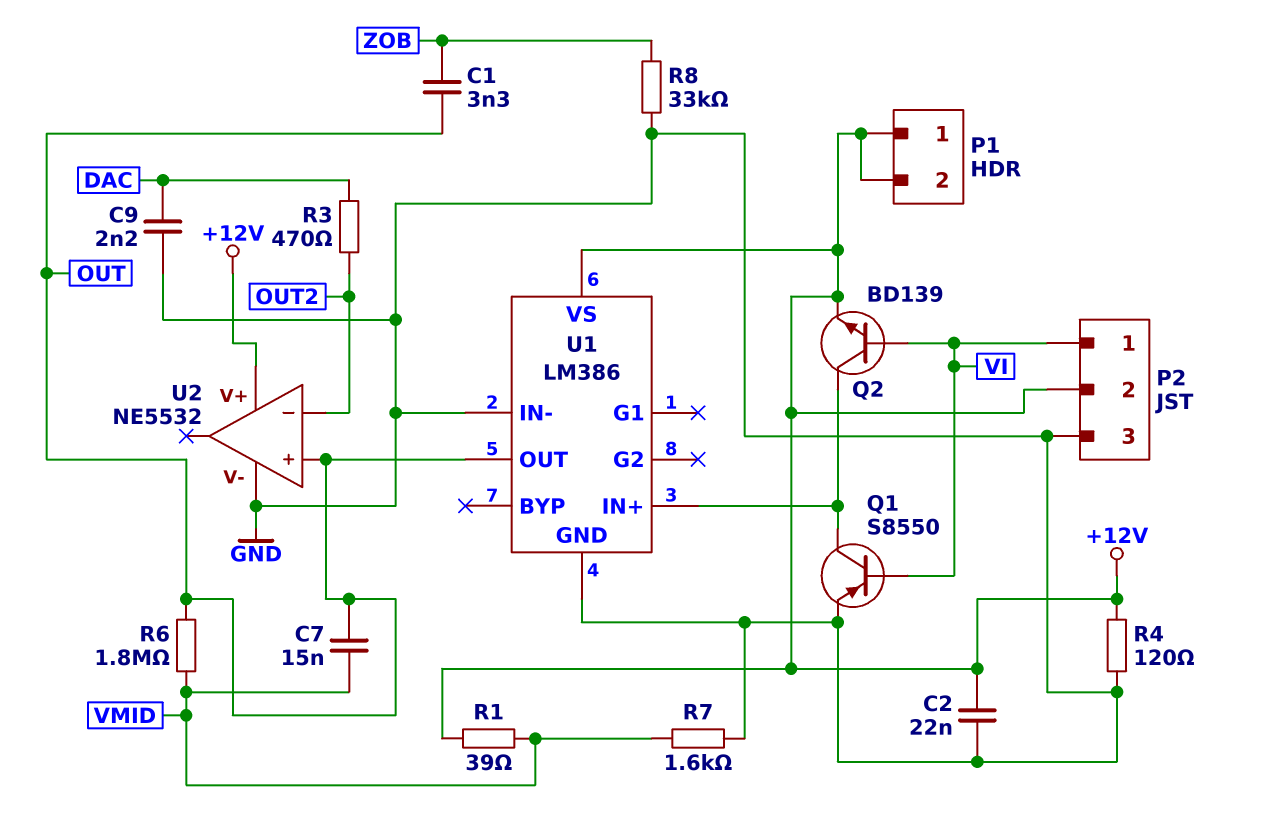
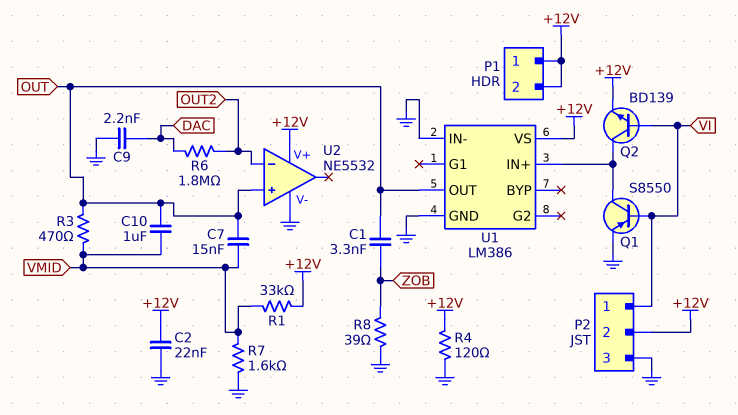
C10: none -> 1uF (OUT, VMID)
R1: 39 (+12V, VMID) -> 33k (+12V, VMID)
R3: 470 (DAC, OUT2) -> 470 (OUT, VMID)
R6: 1.8M (OUT, VMID) -> 1.8M (DAC, OUT2)
R8: 33k (GND, ZOB) -> 39 (GND, ZOB)

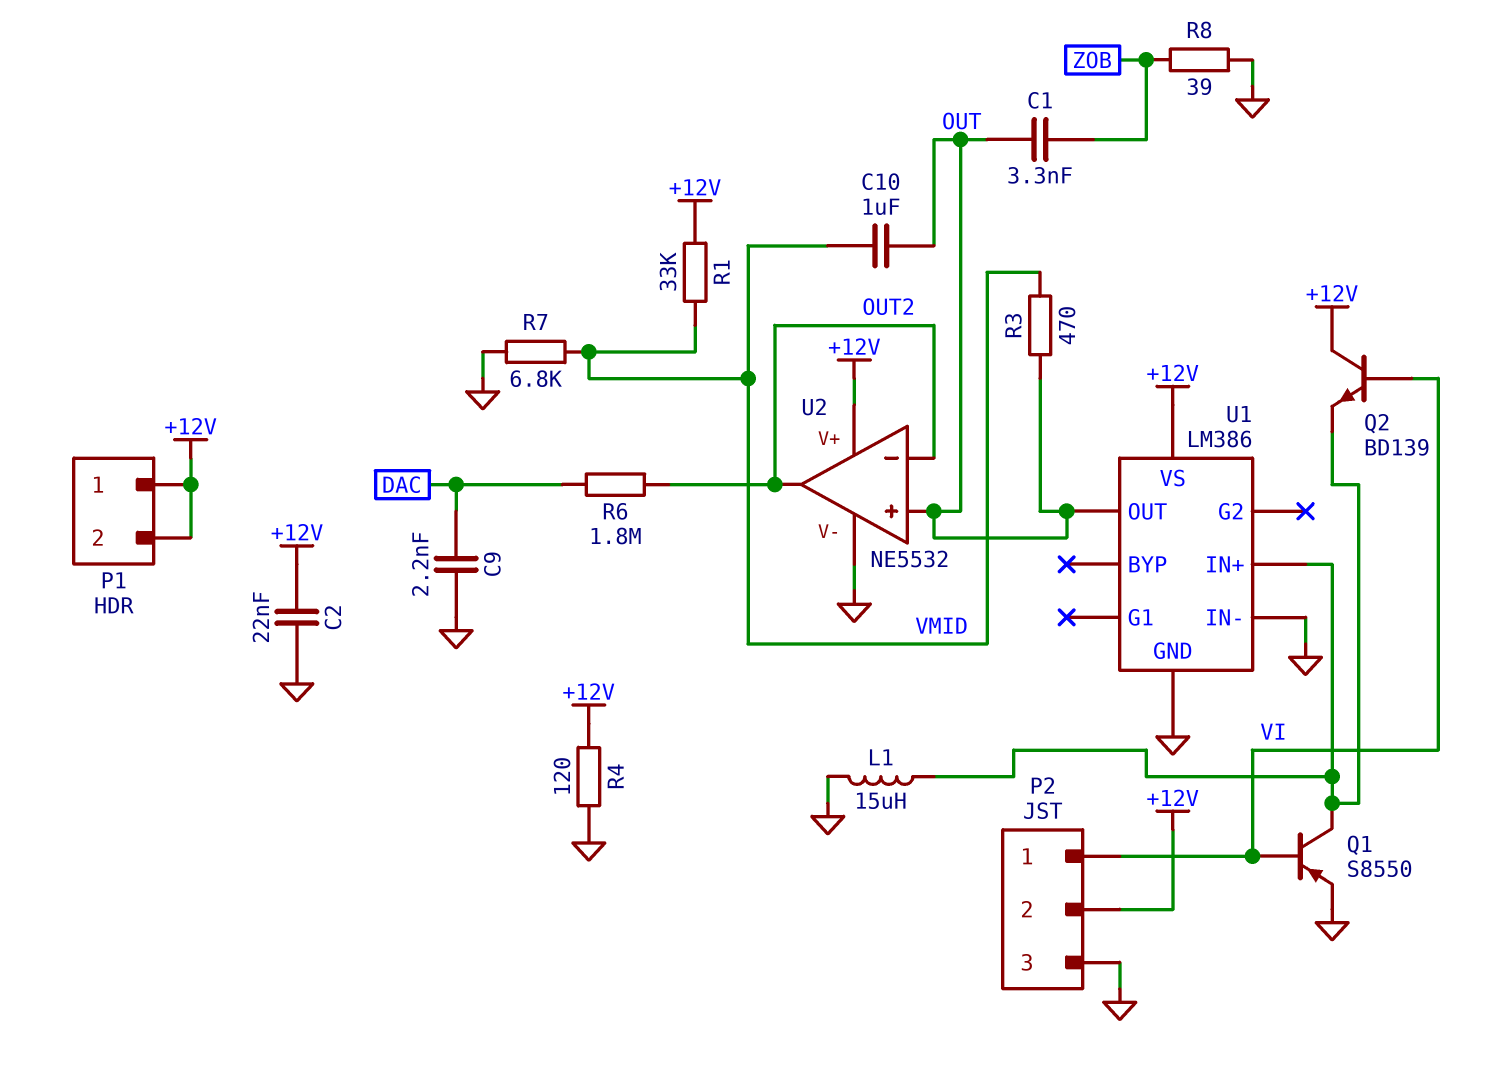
C7: 15nF (OUT, VMID) -> none
L1: none -> 15uH (GND, U1/IN+)
Q2: NPN BD139 (B VI, C U1/IN+, E +12V) -> NPN BD139 (B VI, C +12V, E U1/IN+)
R7: 1.6k (GND, VMID) -> 6.8k (GND, VMID)
U2 pin out: none -> OUT2

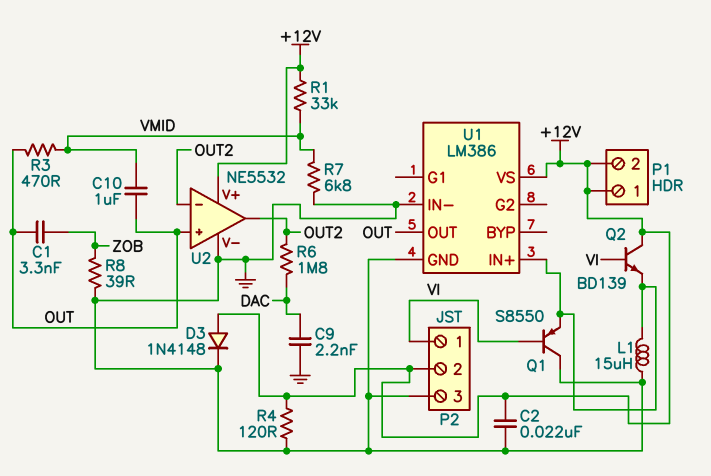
D3: none -> diode 1N4148 (A +12V, K GND)
Q1: PNP S8550 (B VI, C U1/IN+, E GND) -> PNP S8550 (B VI, C GND, E U1/IN+)

